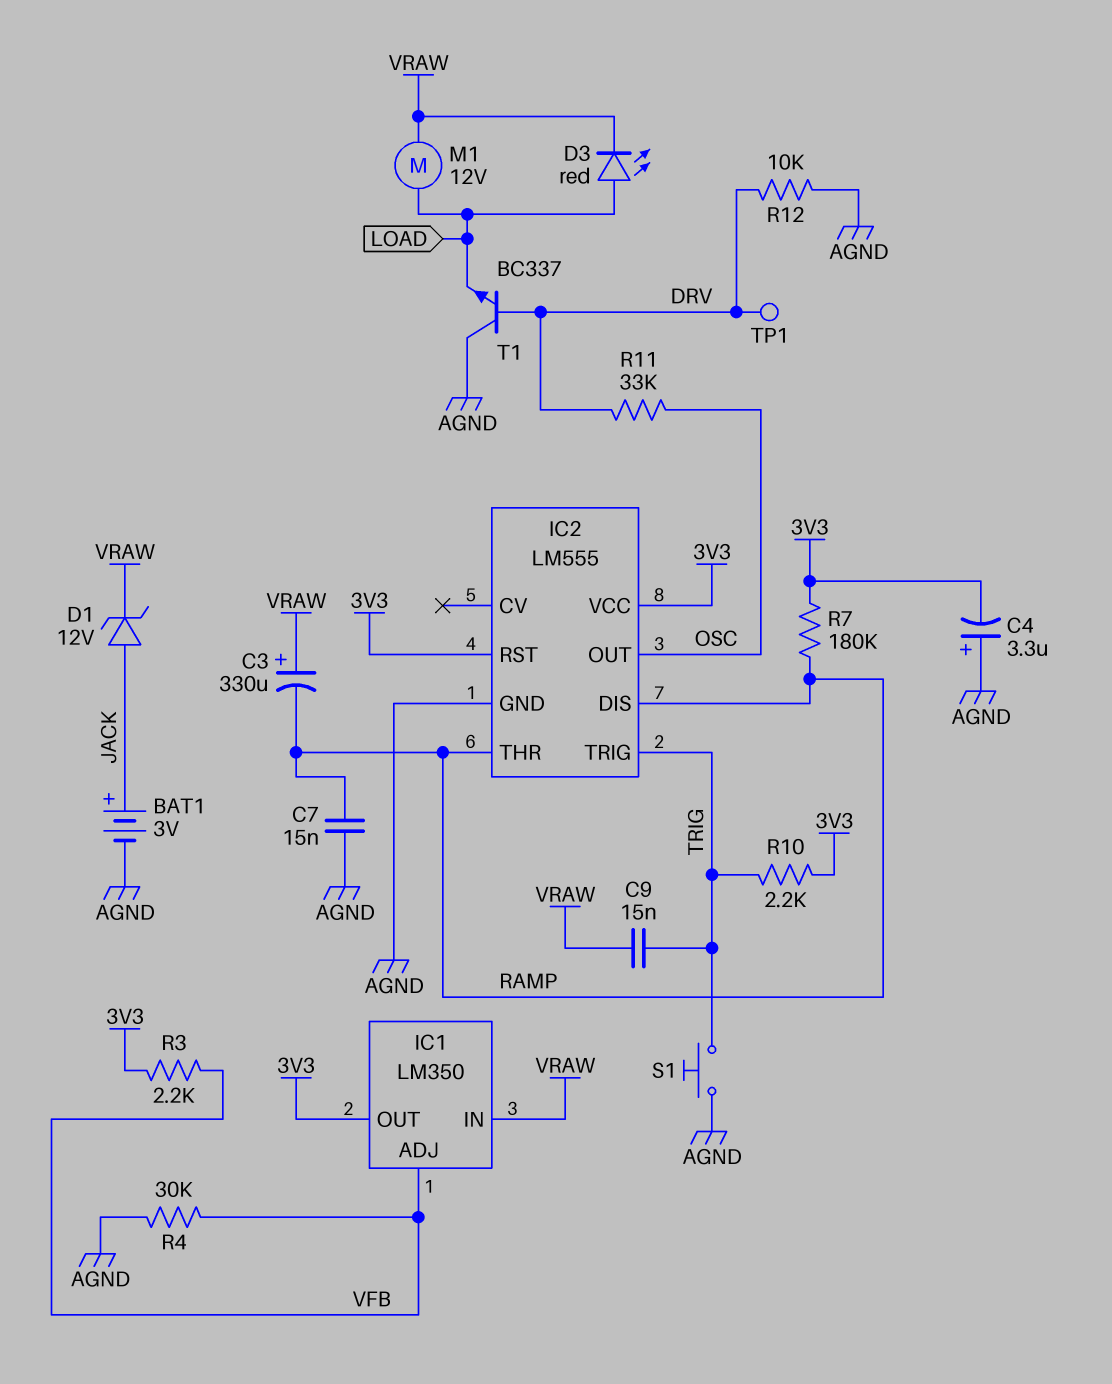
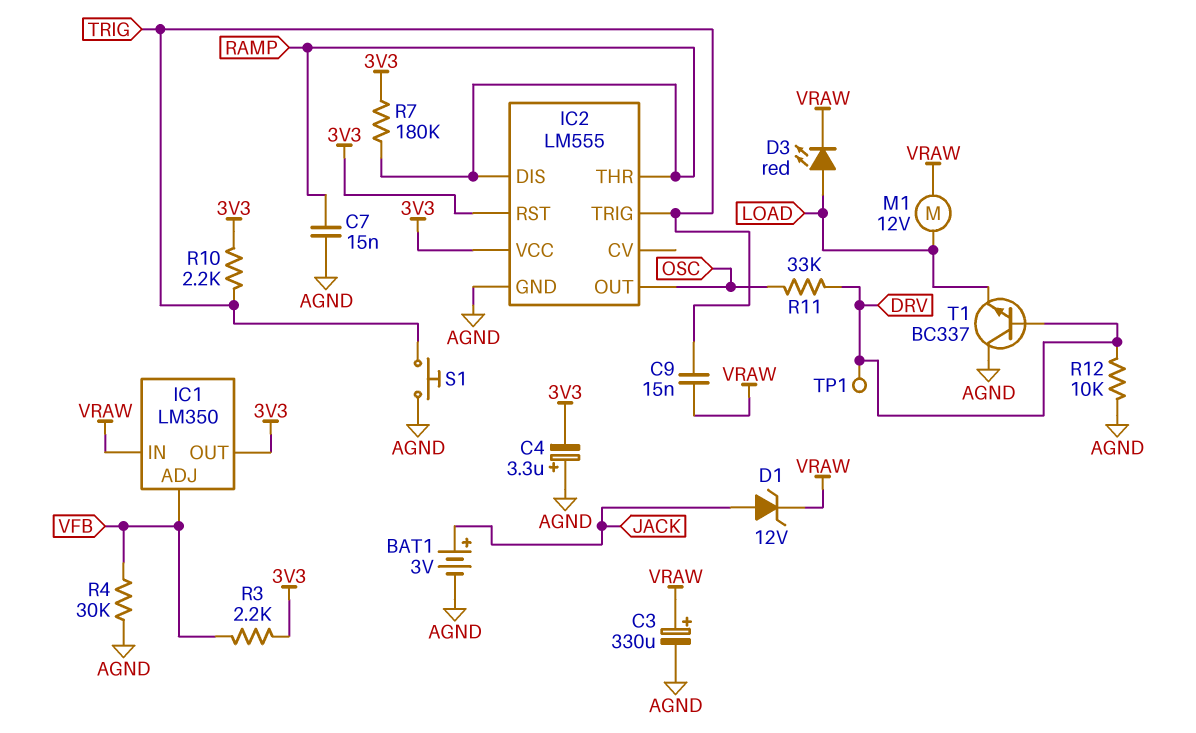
C3: 330uF (plus VRAW, minus RAMP) -> 330uF (plus VRAW, minus AGND)

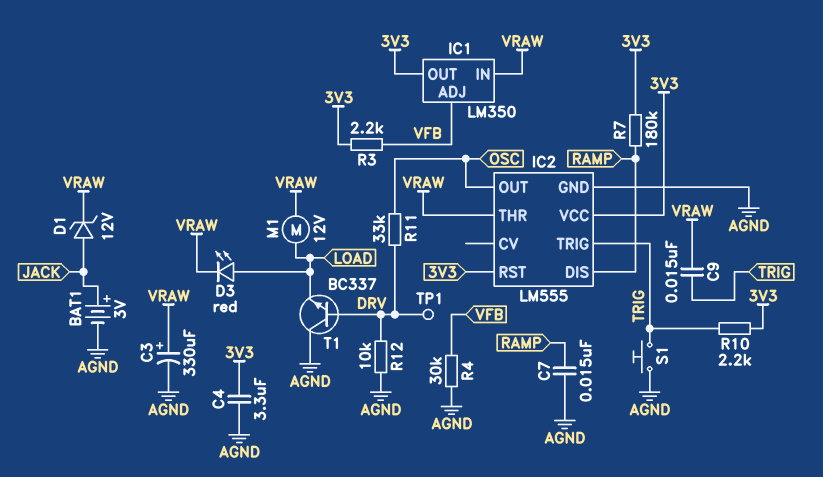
C4: 3.3uF (plus AGND, minus 3V3) -> 3.3uF (3V3, AGND)
IC2 pin THR: RAMP -> VRAW

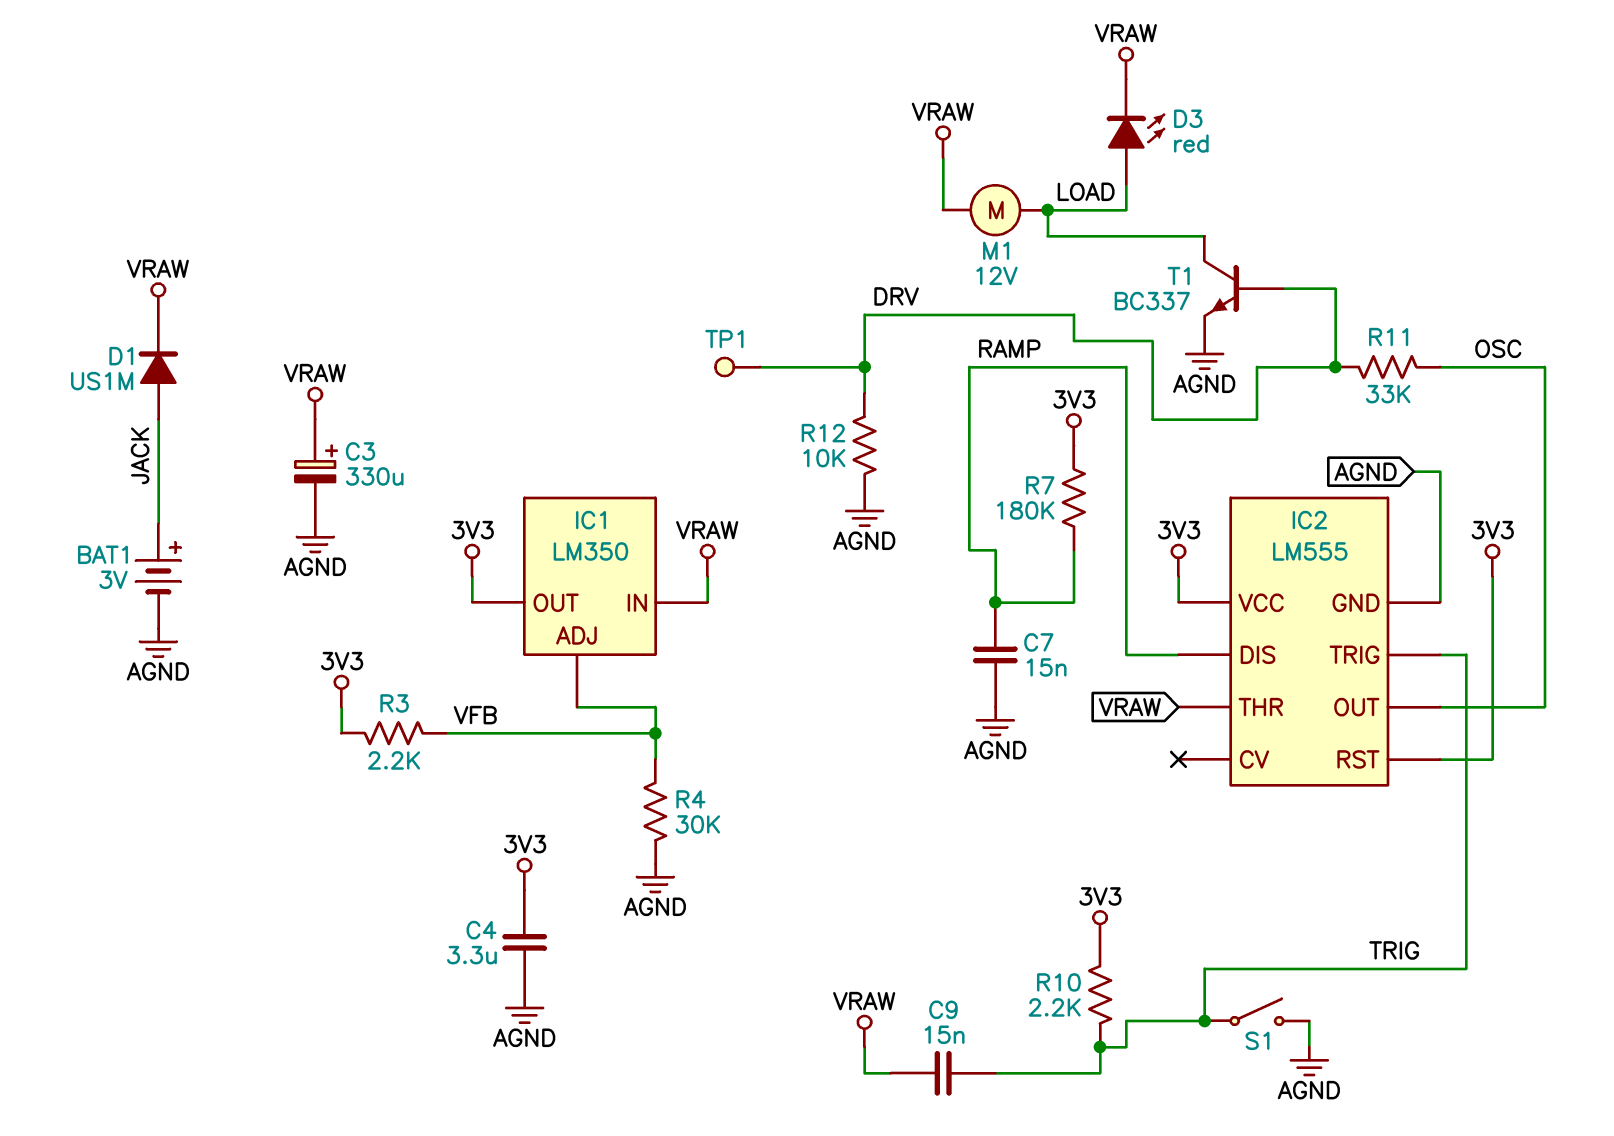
D1: zener 12V (A JACK, K VRAW) -> diode US1M (A JACK, K VRAW)
S1: button (AGND, TRIG) -> switch (AGND, TRIG)
T1: NPN BC337 (B DRV, C AGND, E LOAD) -> NPN BC337 (B DRV, C LOAD, E AGND)

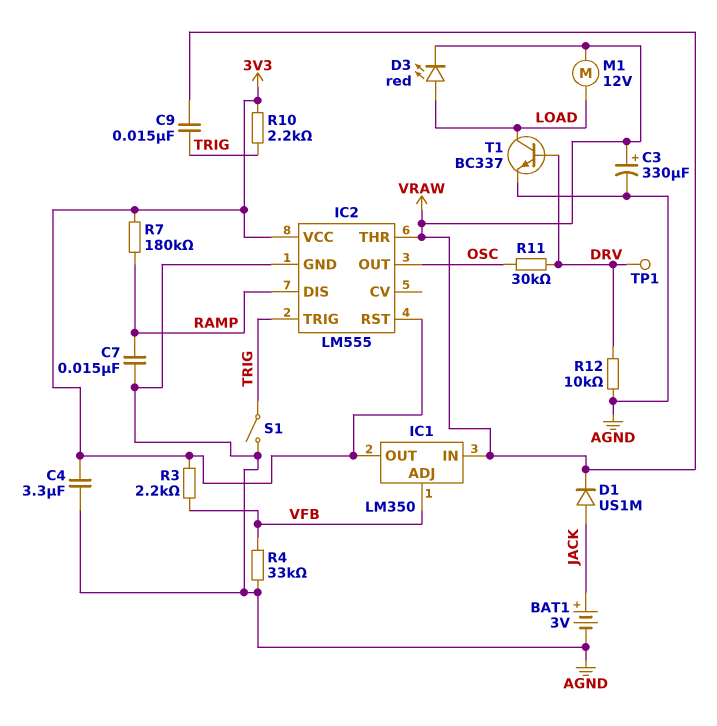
R4: 30k (AGND, VFB) -> 33k (AGND, VFB)
R11: 33k (DRV, OSC) -> 30k (DRV, OSC)

